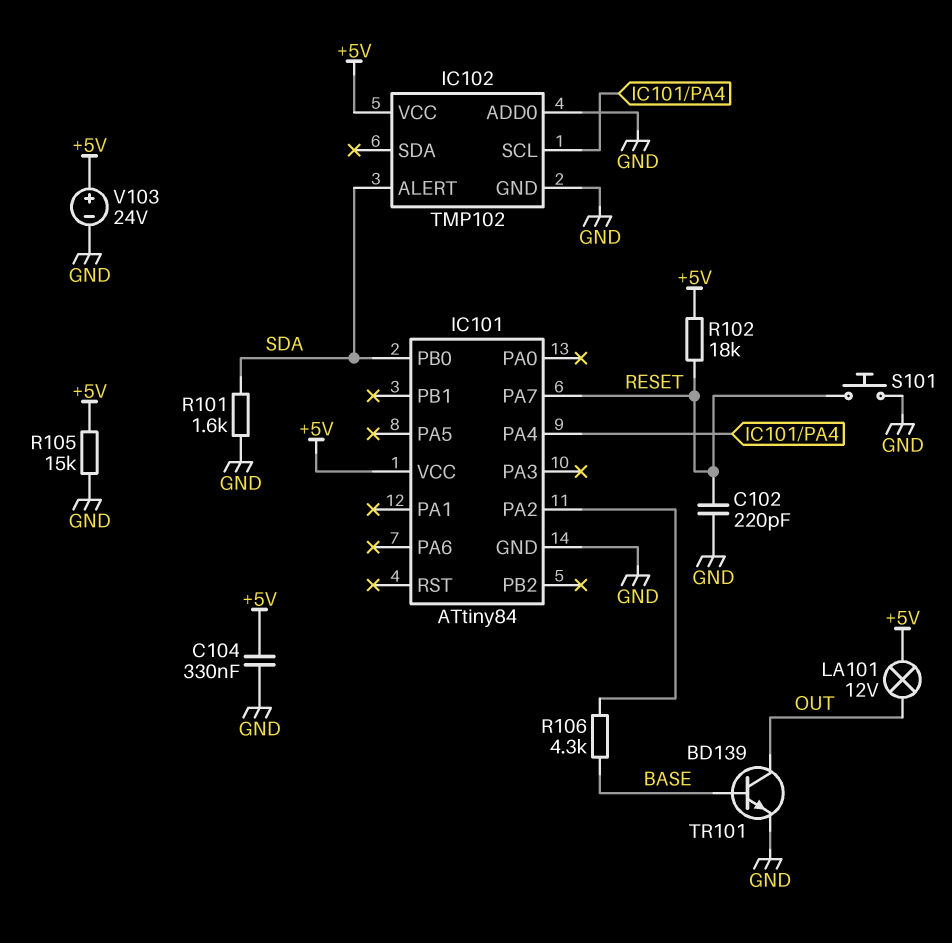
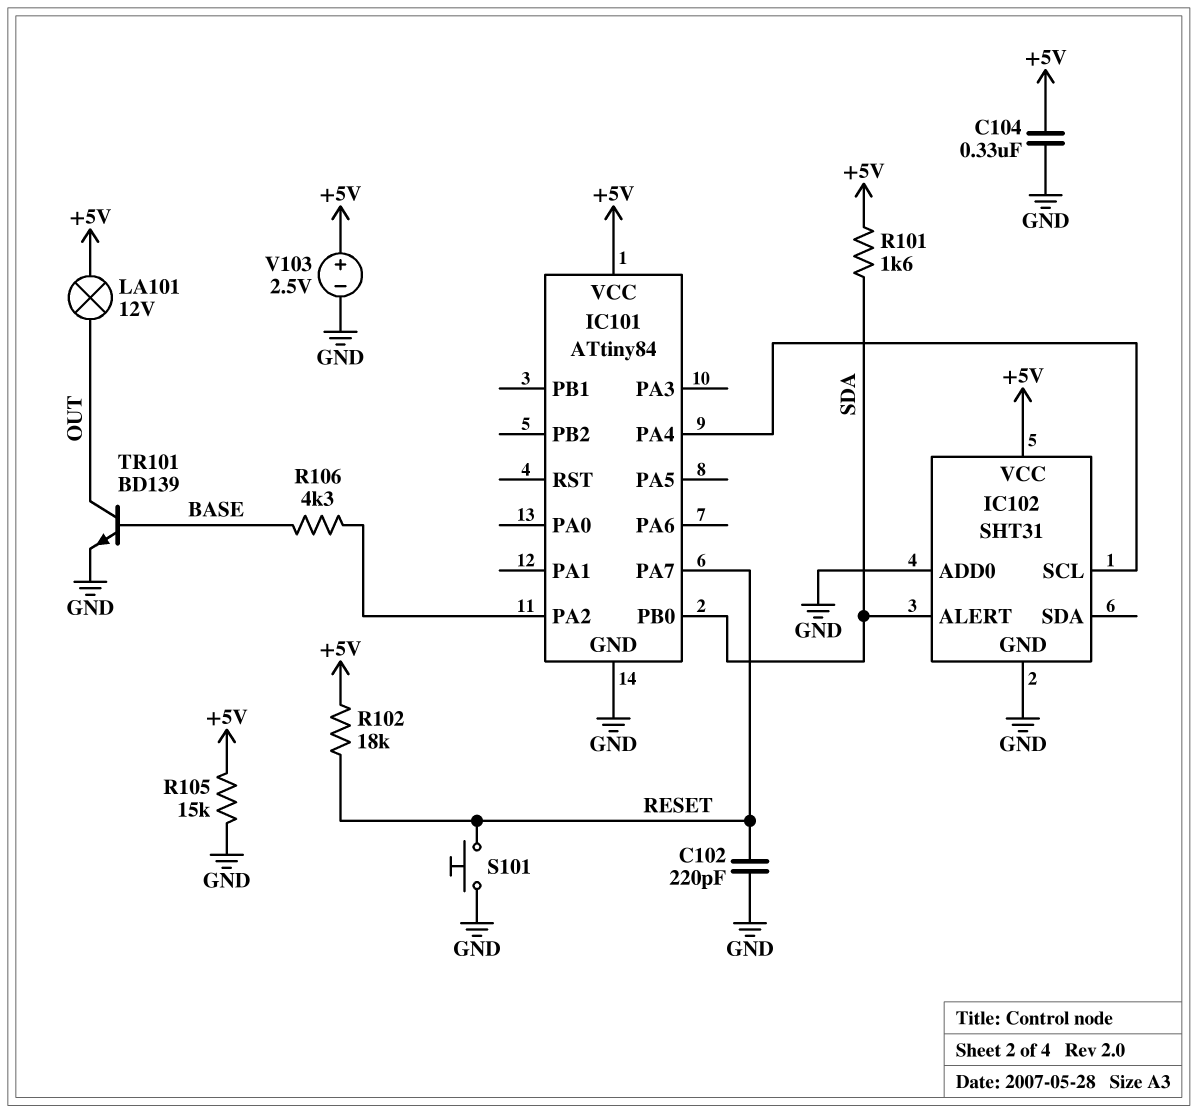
IC102: TMP102 -> SHT31
R101: 1.6k (GND, SDA) -> 1.6k (+5V, SDA)
V103: 24V (plus +5V, minus GND) -> 2.5V (plus +5V, minus GND)

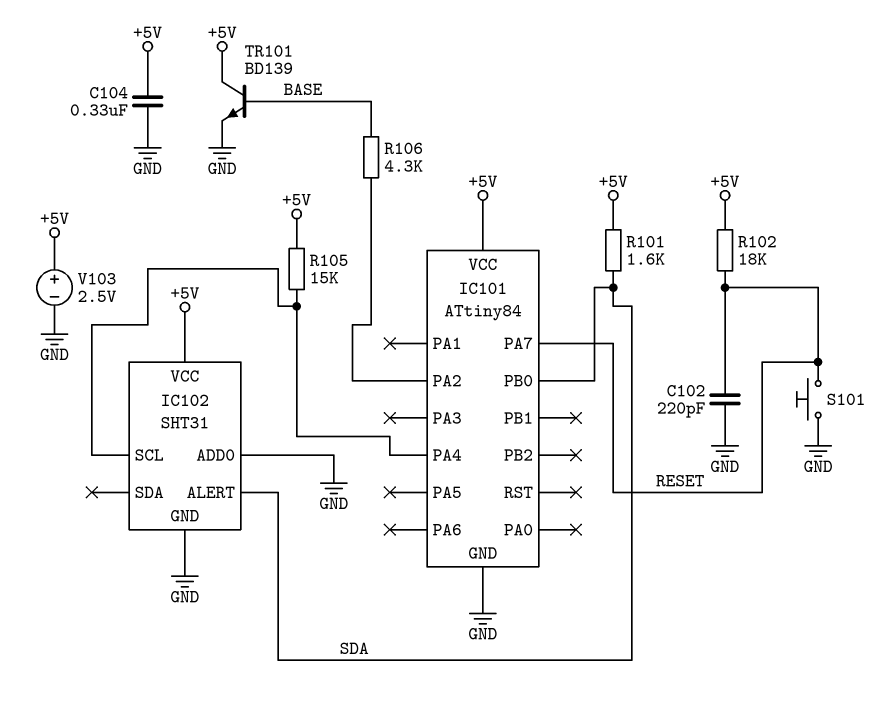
LA101: lamp 12V (+5V, OUT) -> none
R105: 15k (+5V, GND) -> 15k (+5V, IC101/PA4)
TR101: NPN BD139 (B BASE, C OUT, E GND) -> NPN BD139 (B BASE, C +5V, E GND)

